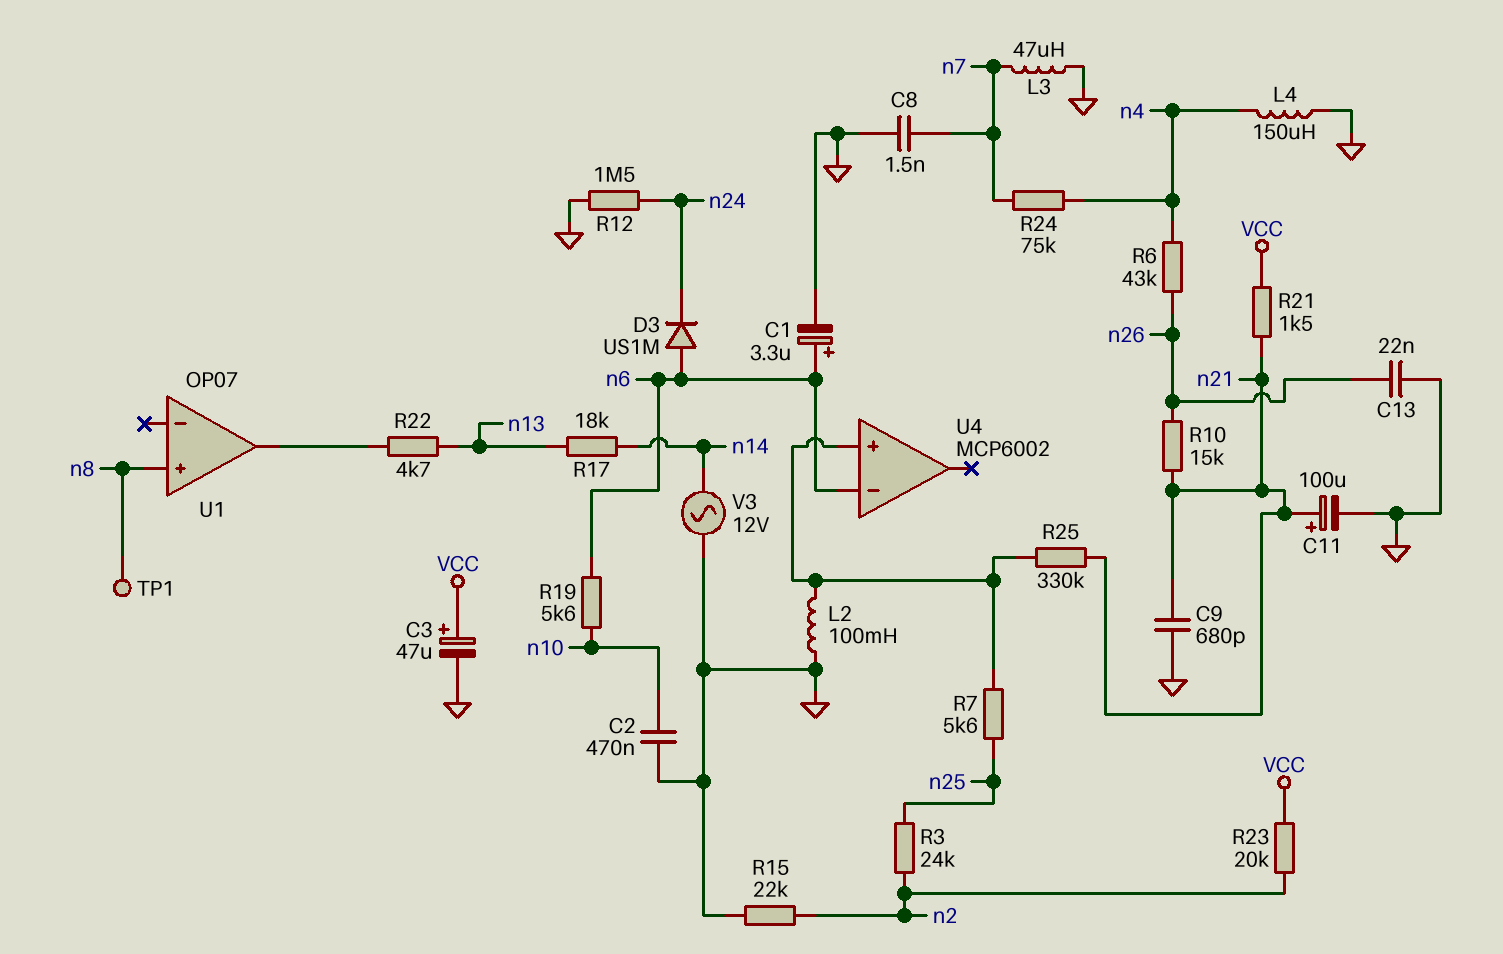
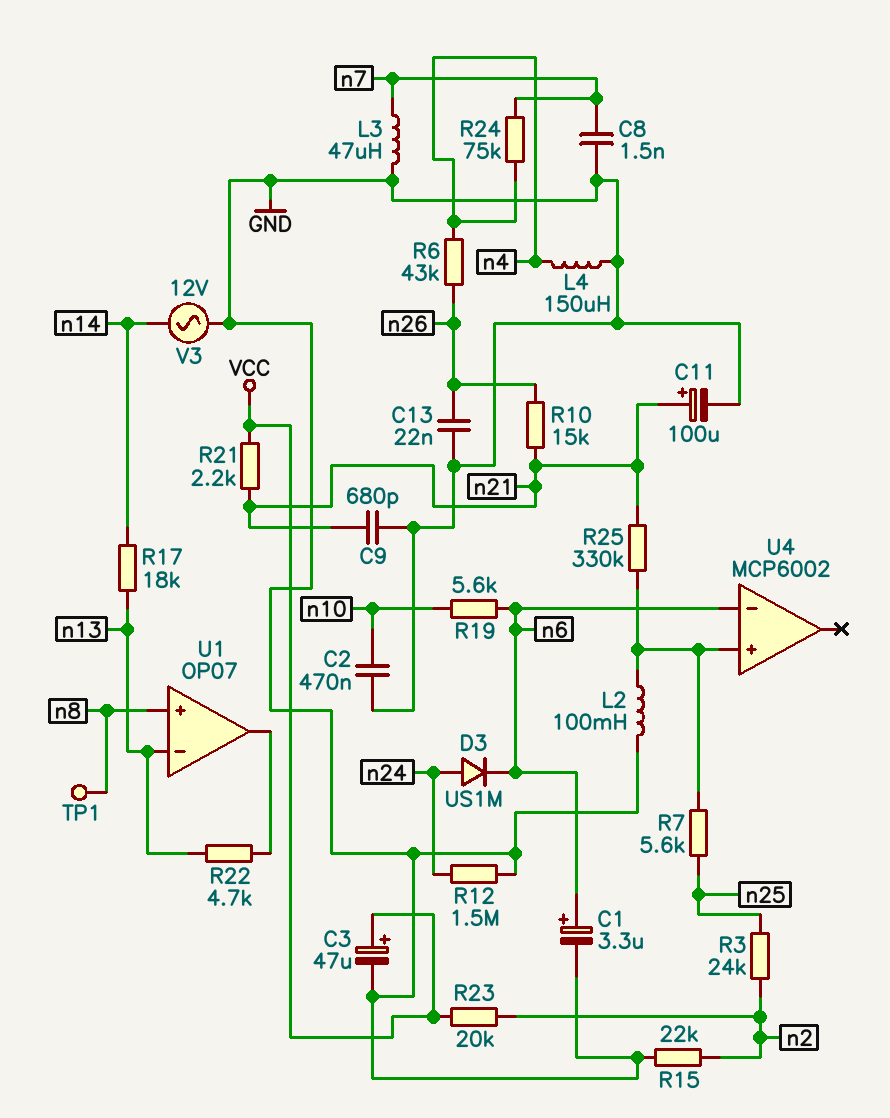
D3: diode US1M (A n6, K n24) -> diode US1M (A n24, K n6)
R21: 1.5k (VCC, n21) -> 2.2k (VCC, n21)
U1 pin in-: none -> n13

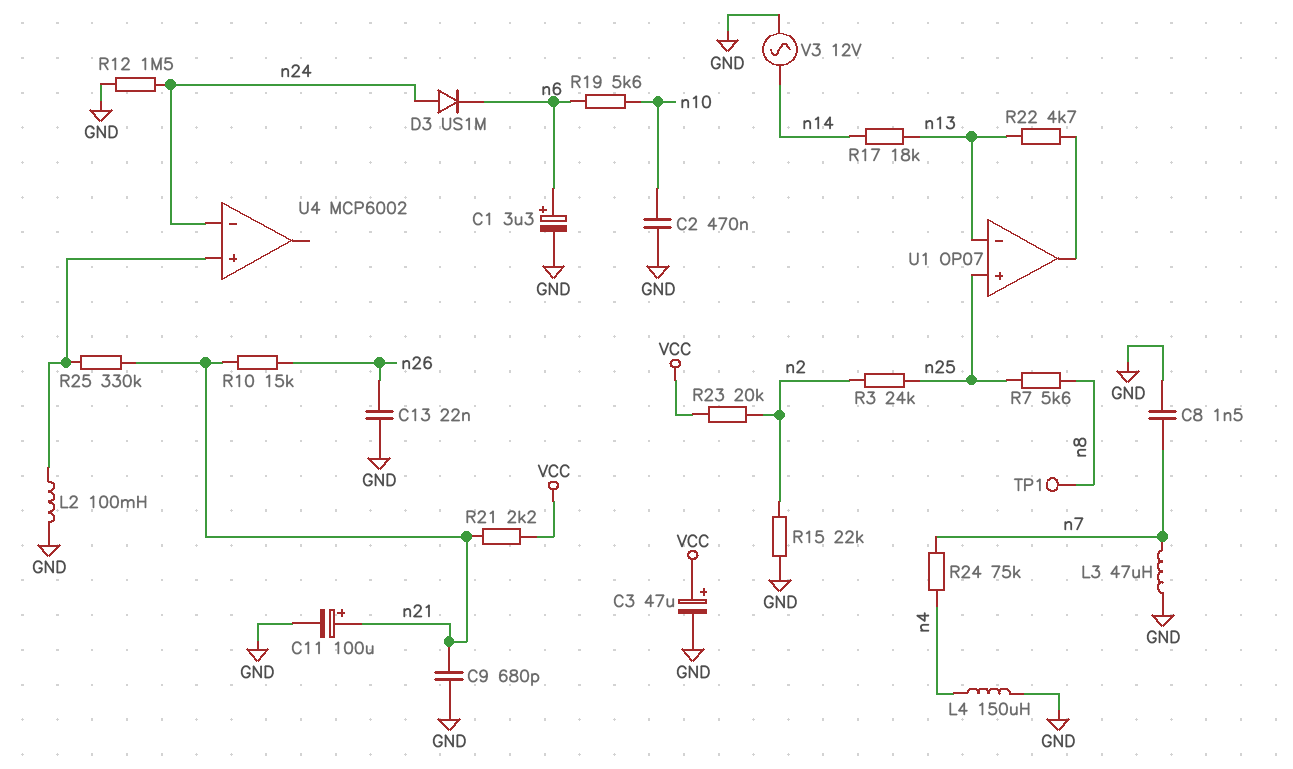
R6: 43k (n4, n26) -> none
R7: 5.6k (U4/in+, n25) -> 5.6k (n8, n25)
U1 pin in+: n8 -> n25
U4 pin in-: n6 -> n24

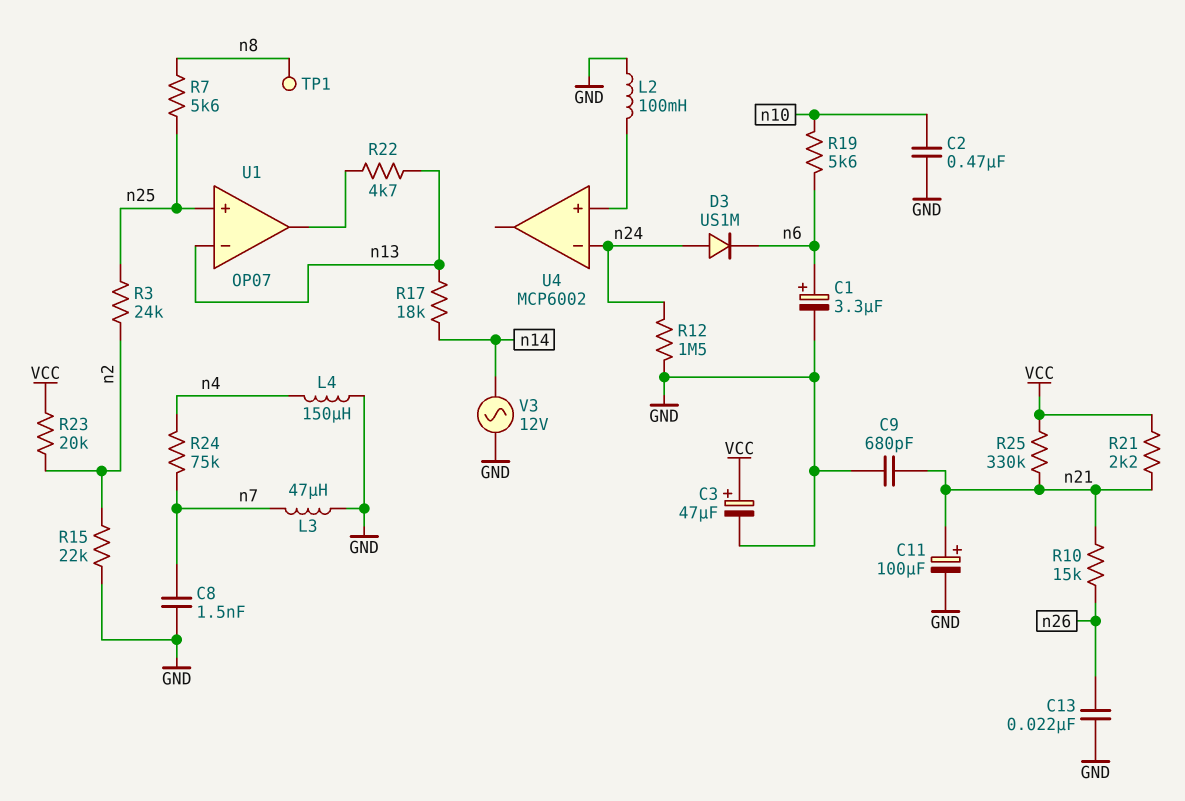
R25: 330k (U4/in+, n21) -> 330k (VCC, n21)

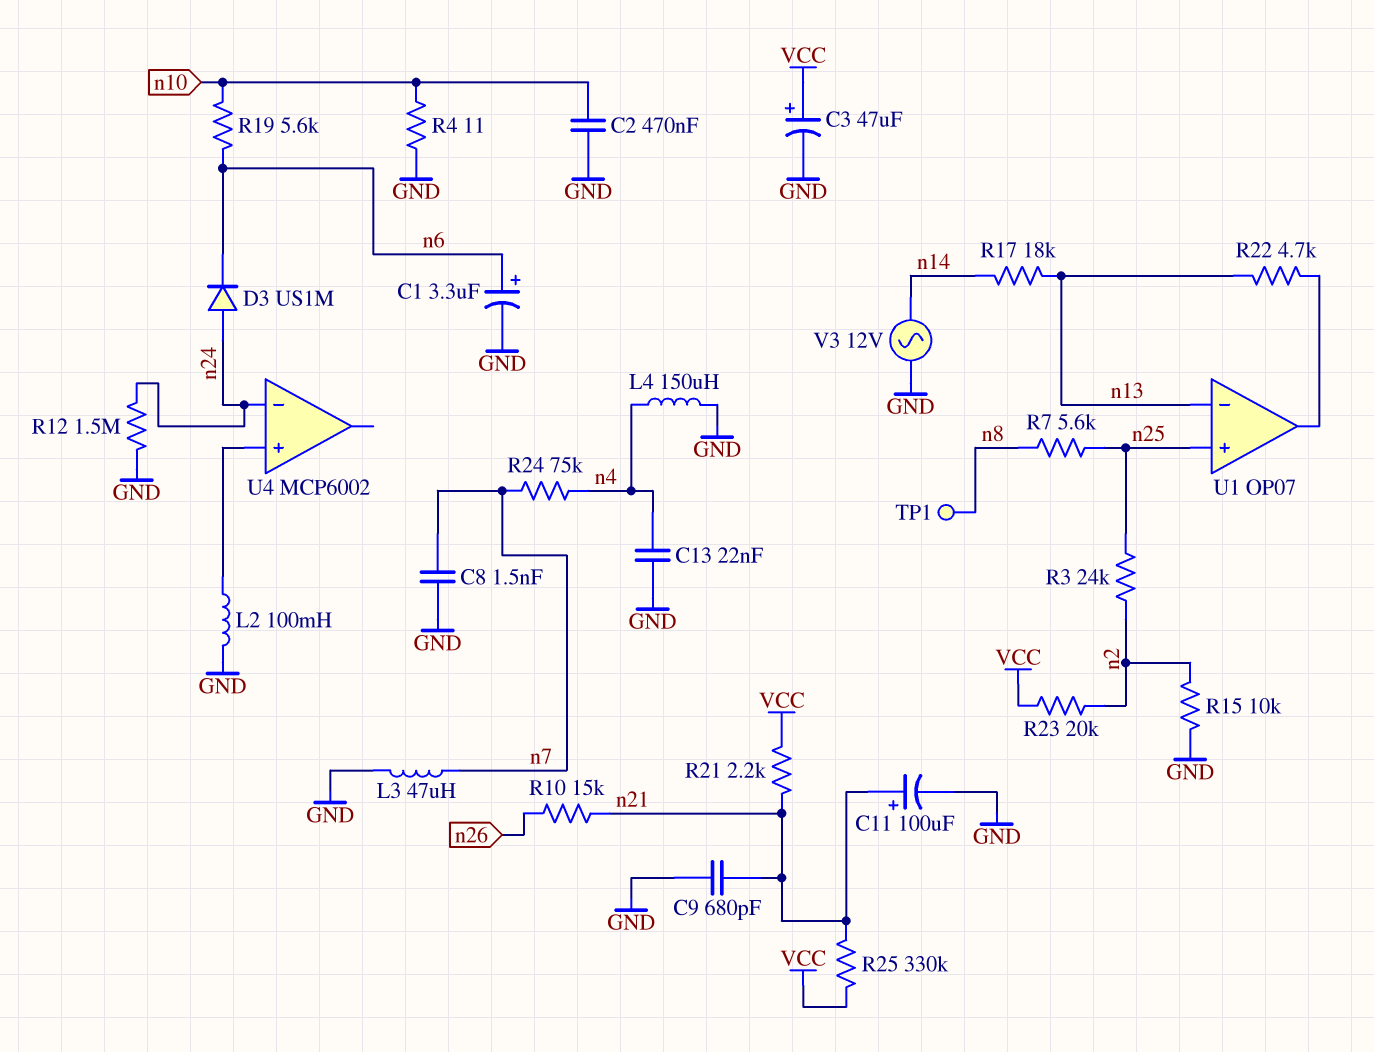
C13: 22nF (GND, n26) -> 22nF (GND, n4)
R4: none -> 11 (GND, n10)
R15: 22k (GND, n2) -> 10k (GND, n2)

